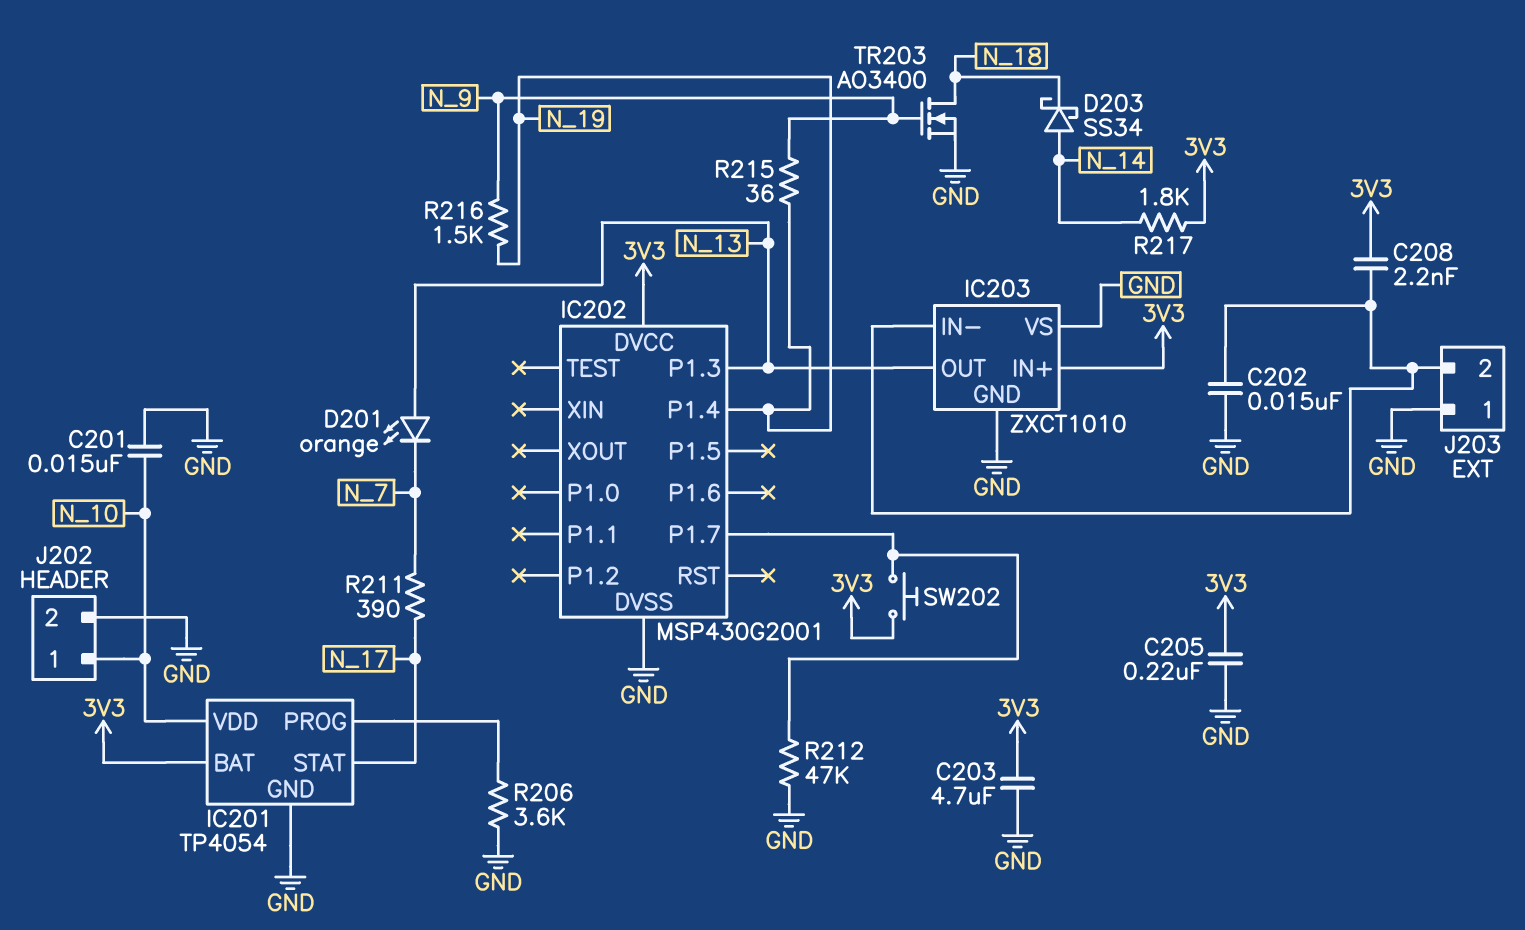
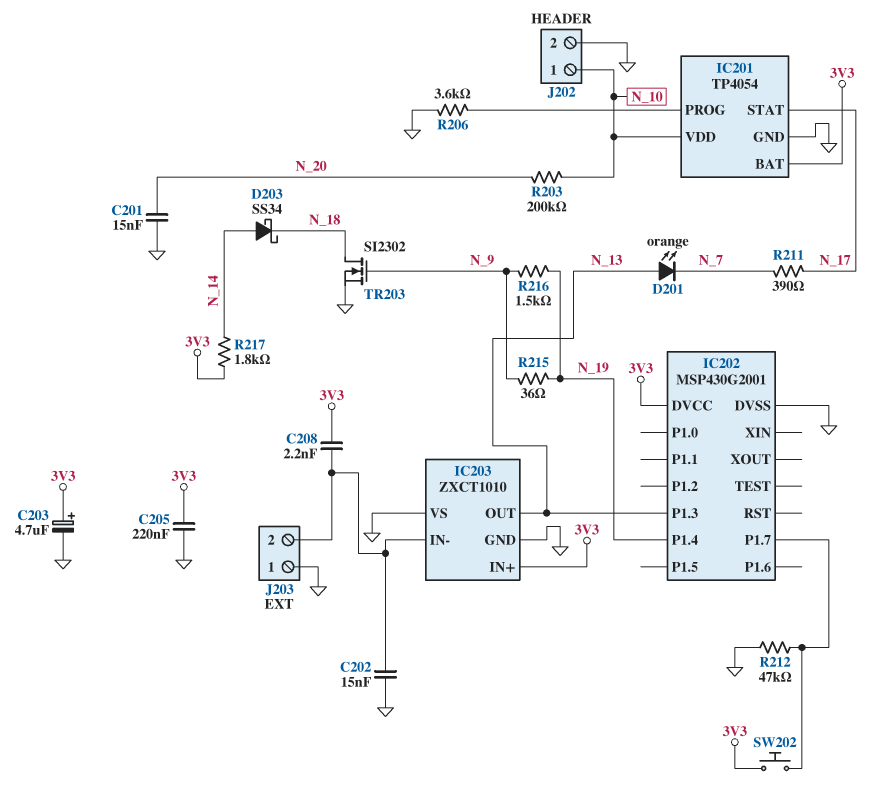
C201: 15nF (GND, N_10) -> 15nF (GND, N_20)
C203: 4.7uF (3V3, GND) -> 4.7uF (plus 3V3, minus GND)
R203: none -> 200k (N_10, N_20)
TR203: NMOS AO3400 (G N_9, D N_18, S GND) -> NMOS SI2302 (G N_9, D N_18, S GND)

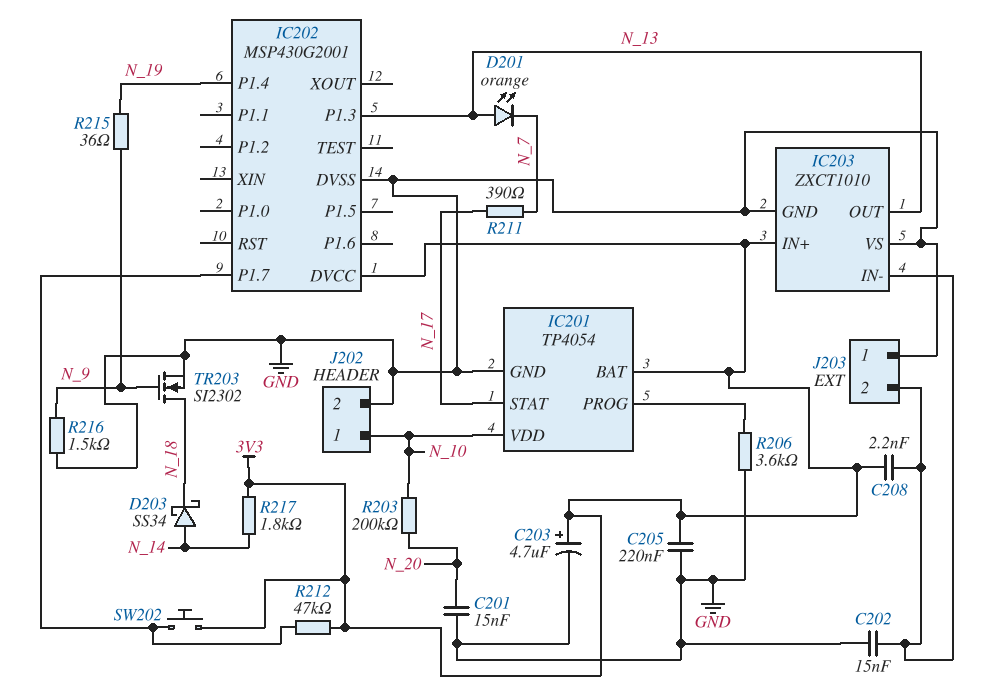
R212: 47k (GND, IC202/P1.7) -> 47k (3V3, IC202/P1.7)
R216: 1.5k (N_9, N_19) -> 1.5k (GND, N_9)

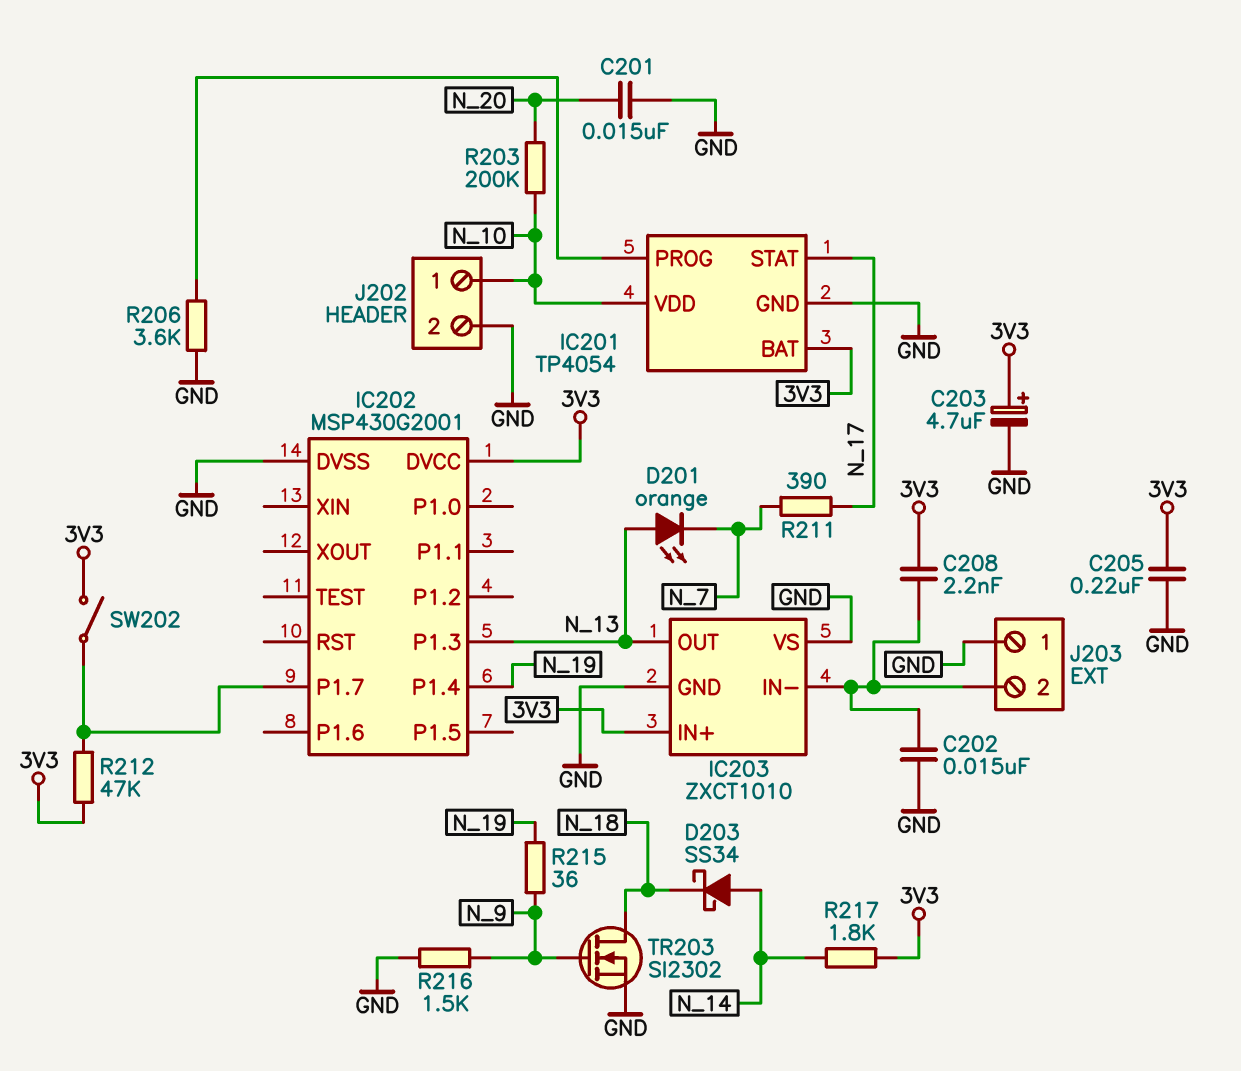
SW202: button (3V3, IC202/P1.7) -> switch (3V3, IC202/P1.7)

